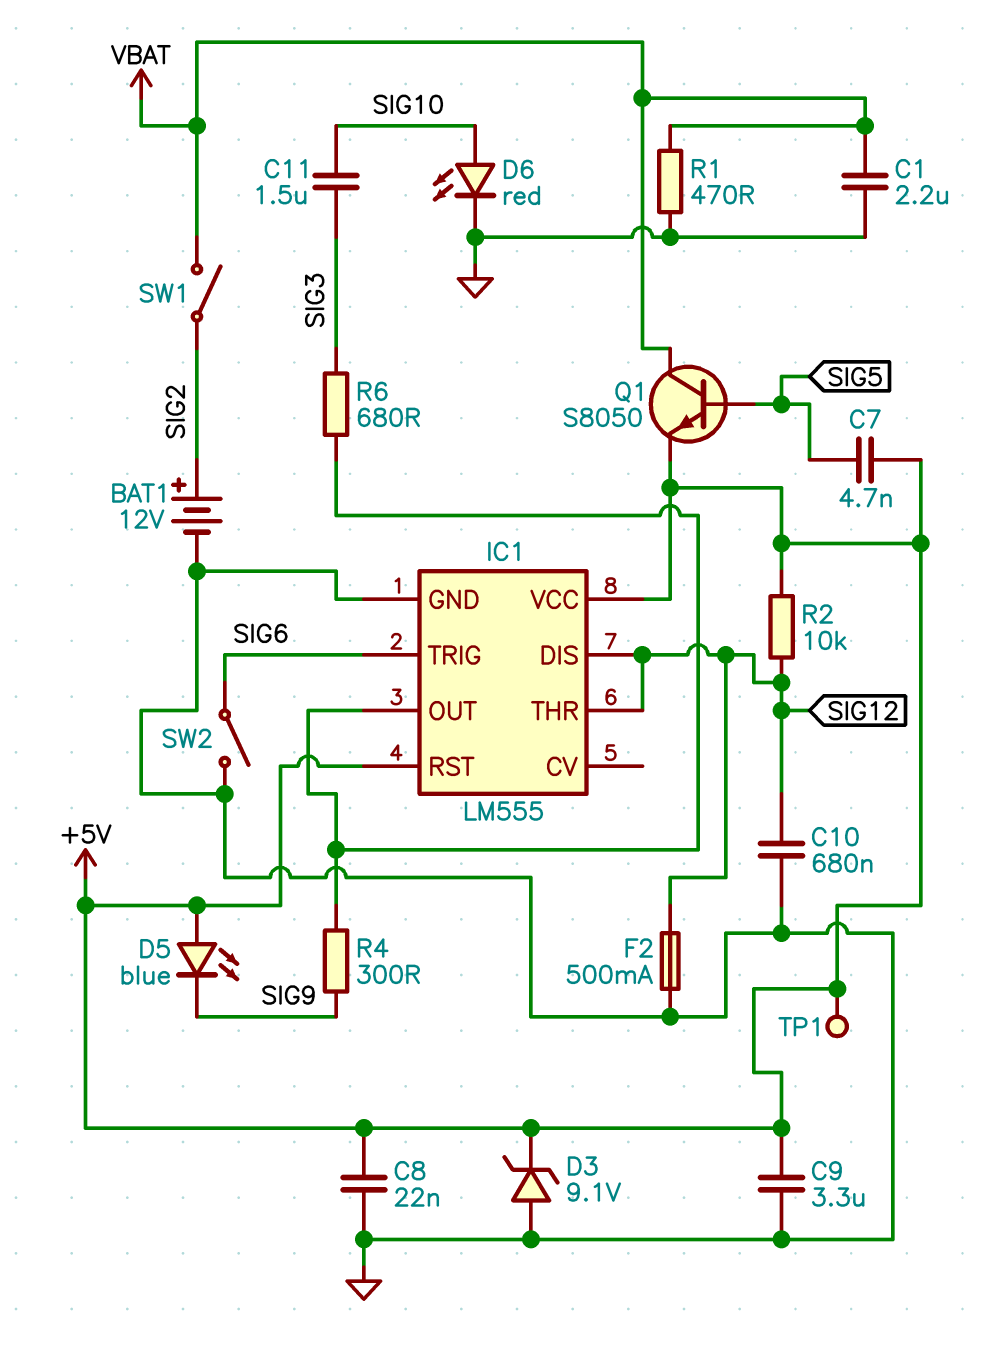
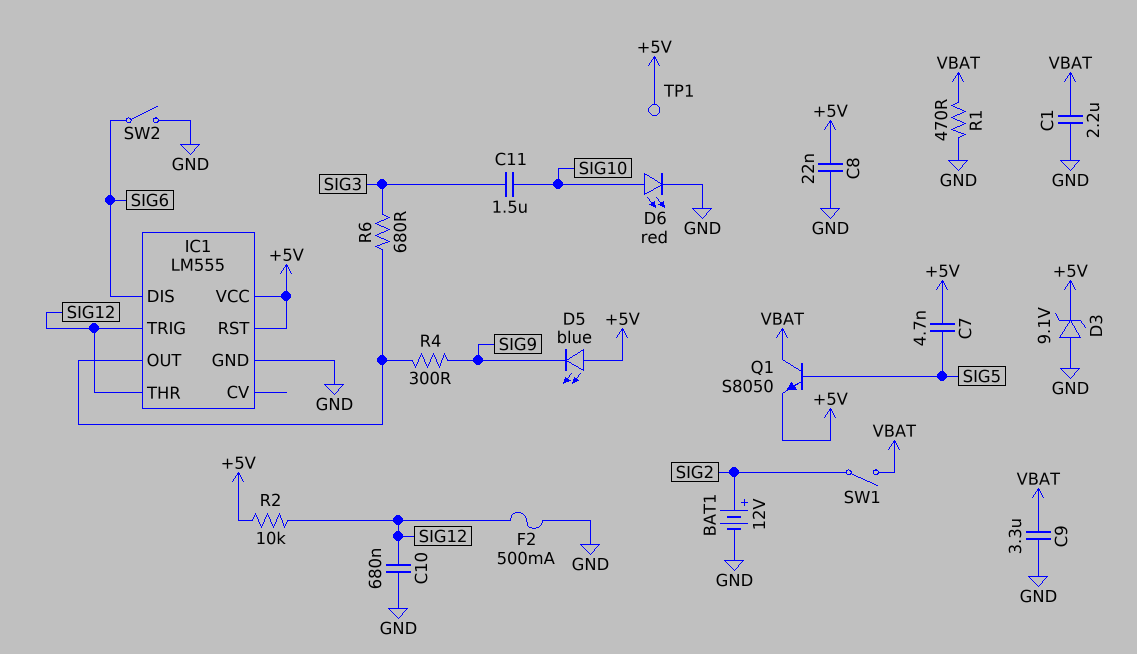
C9: 3.3uF (+5V, GND) -> 3.3uF (GND, VBAT)
IC1 pin DIS: SIG12 -> SIG6
IC1 pin TRIG: SIG6 -> SIG12

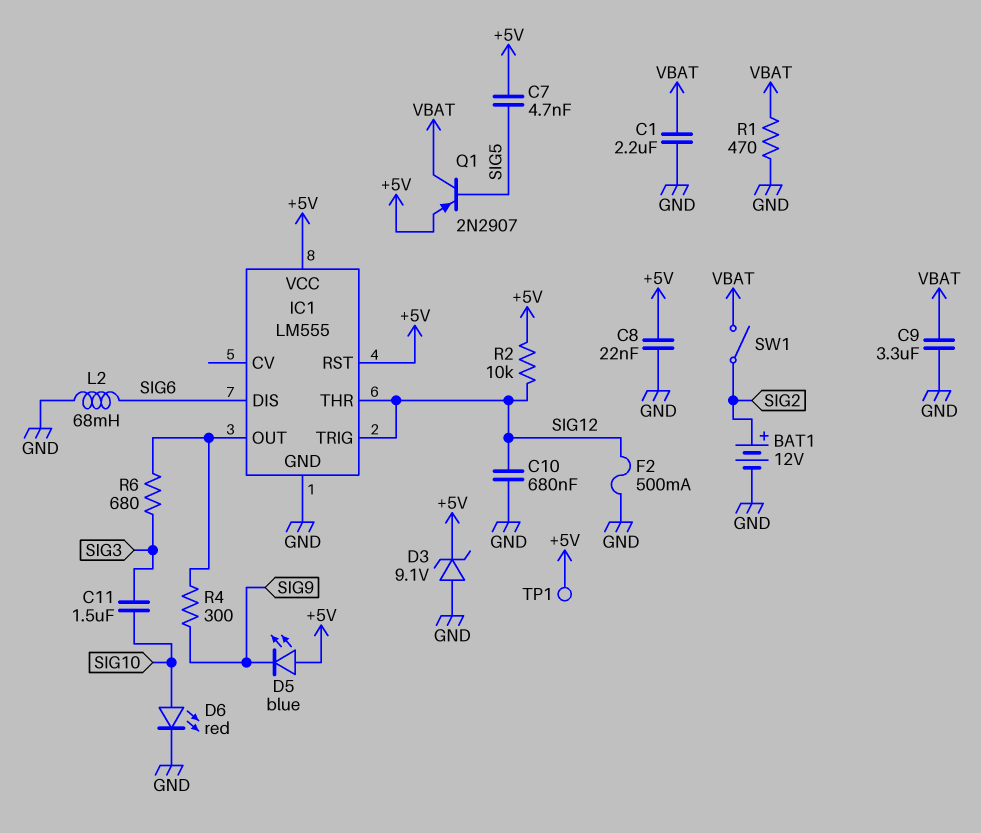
L2: none -> 68mH (GND, SIG6)
Q1: NPN S8050 (B SIG5, C VBAT, E +5V) -> PNP 2N2907 (B SIG5, C VBAT, E +5V)
SW2: switch (GND, SIG6) -> none

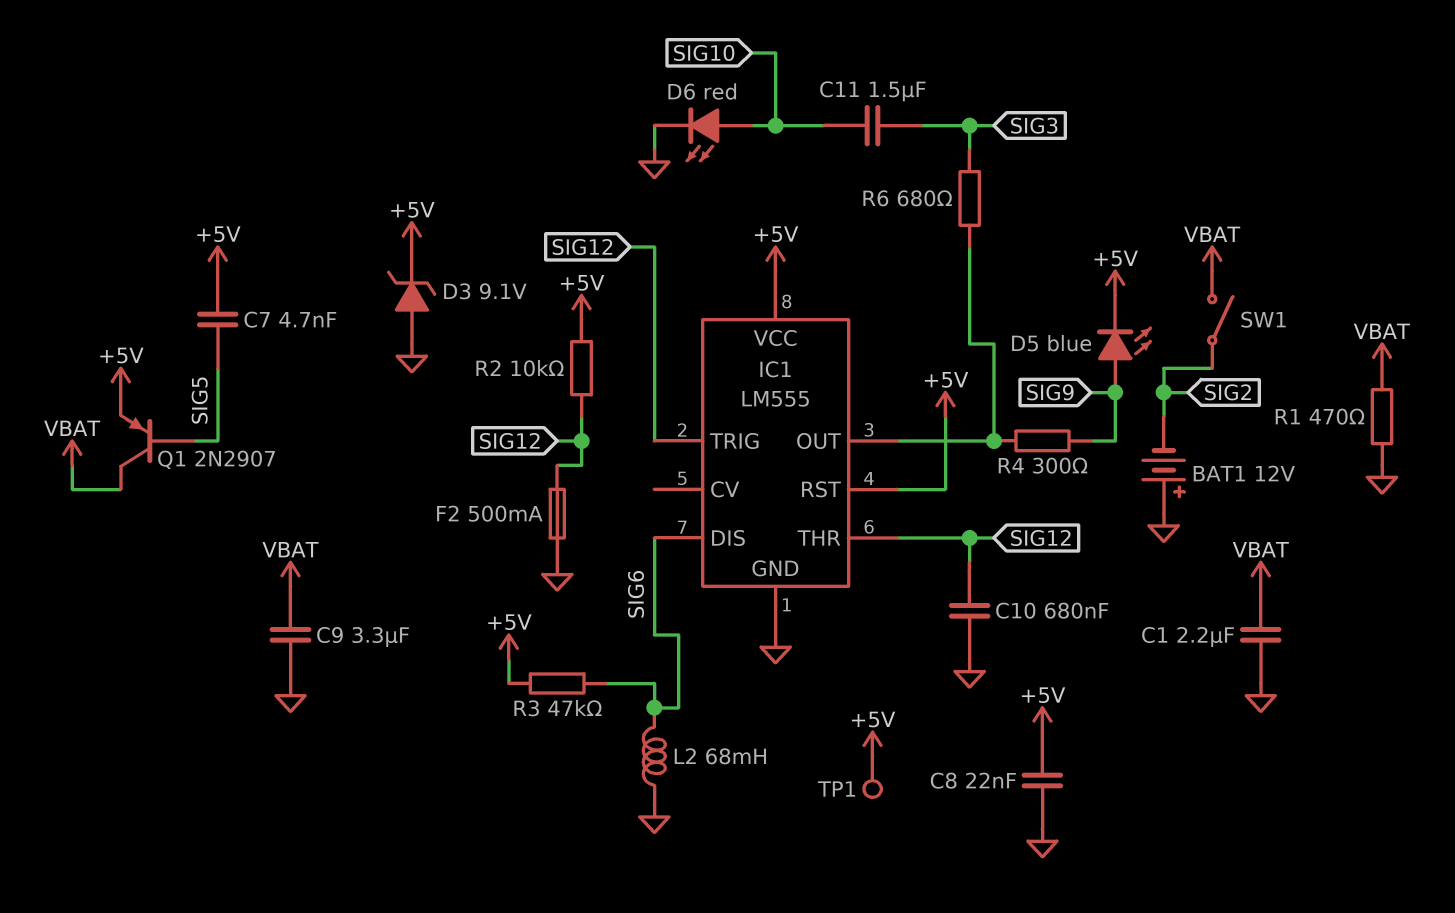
BAT1: 12V (plus SIG2, minus GND) -> 12V (plus GND, minus SIG2)
D5: LED blue (A +5V, K SIG9) -> LED blue (A SIG9, K +5V)
R3: none -> 47k (+5V, SIG6)

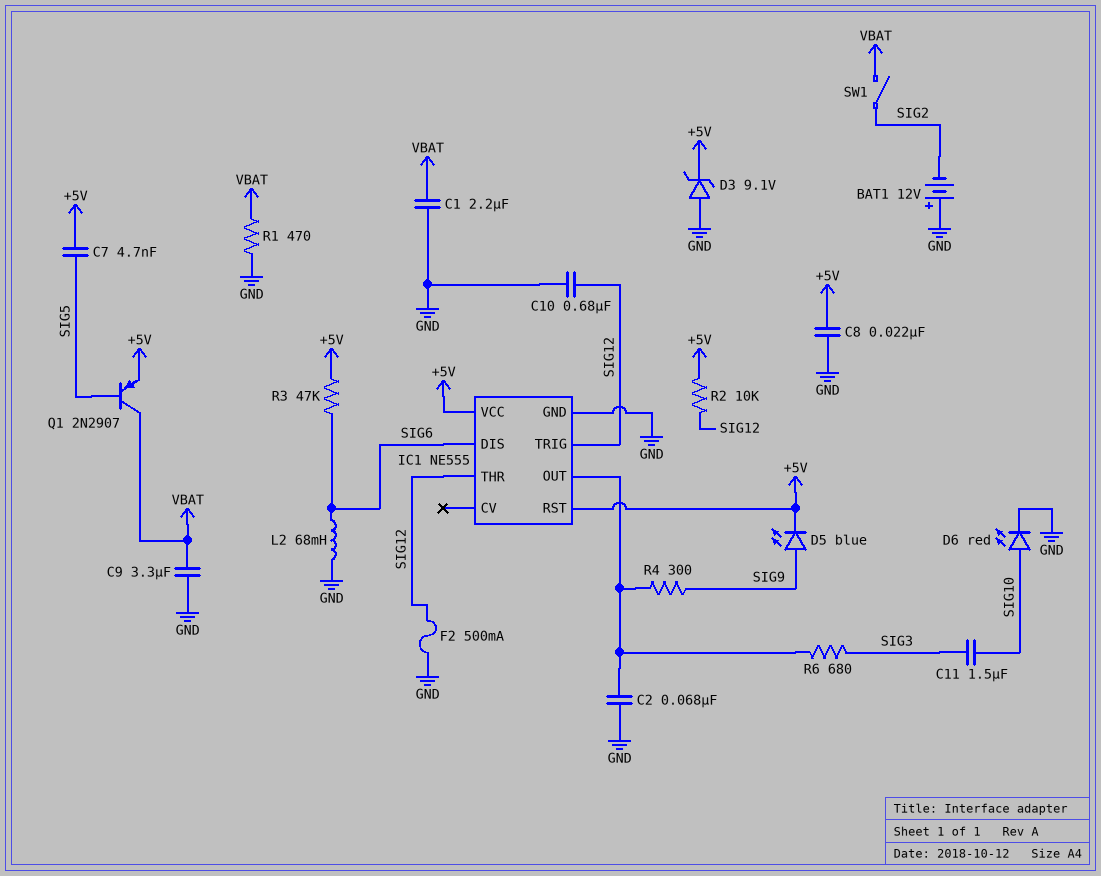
C2: none -> 68nF (GND, IC1/OUT)
IC1: LM555 -> NE555
TP1: test point (+5V) -> none

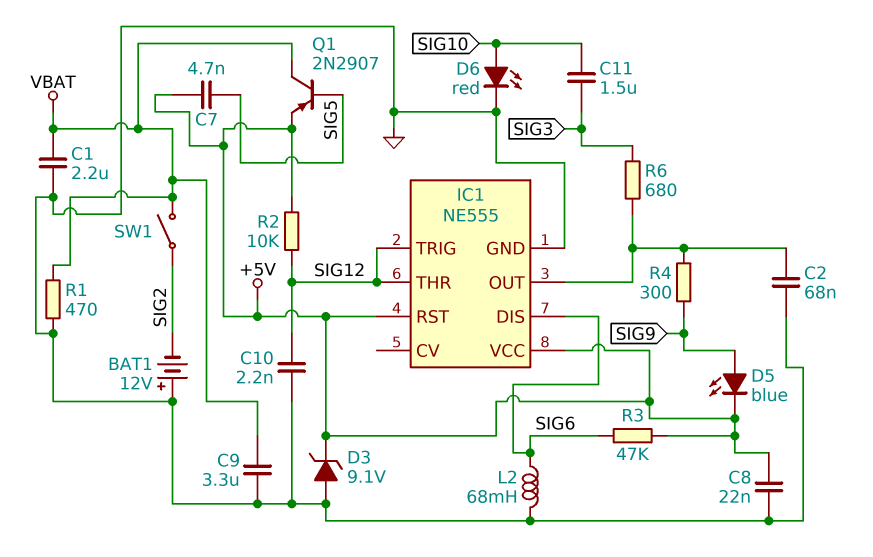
C10: 680nF (GND, SIG12) -> 2.2nF (GND, SIG12)
F2: 500mA (GND, SIG12) -> none

